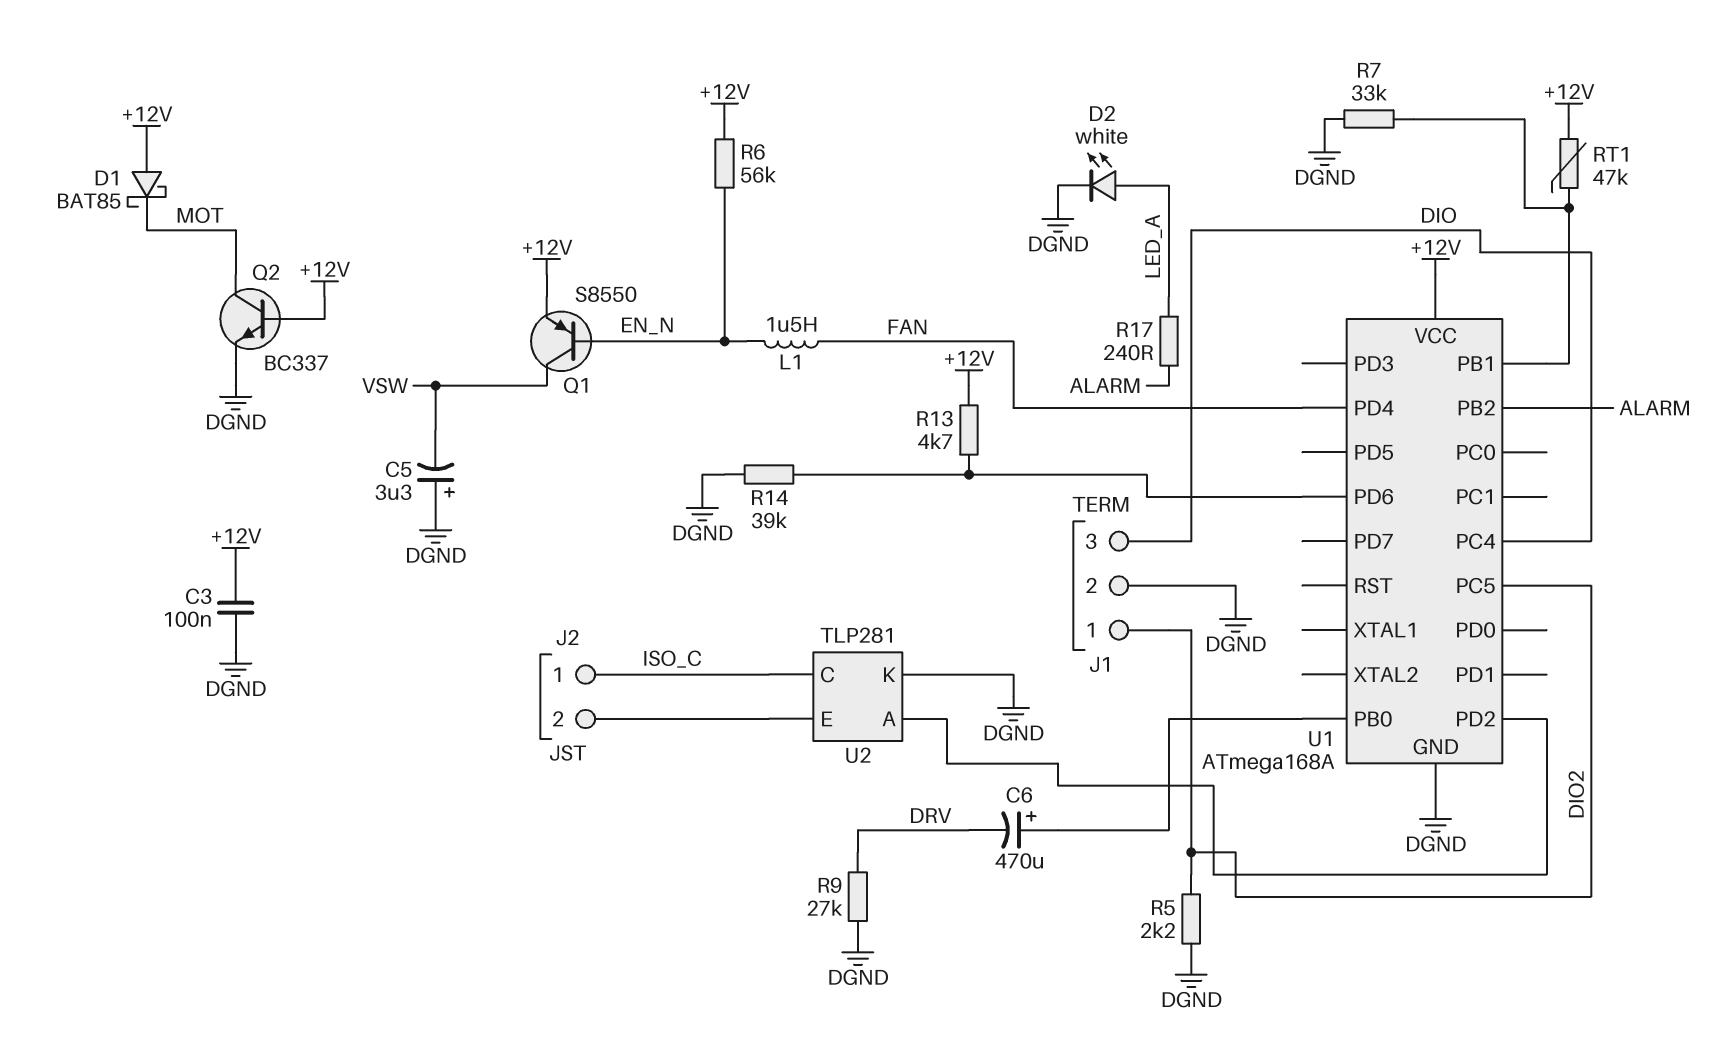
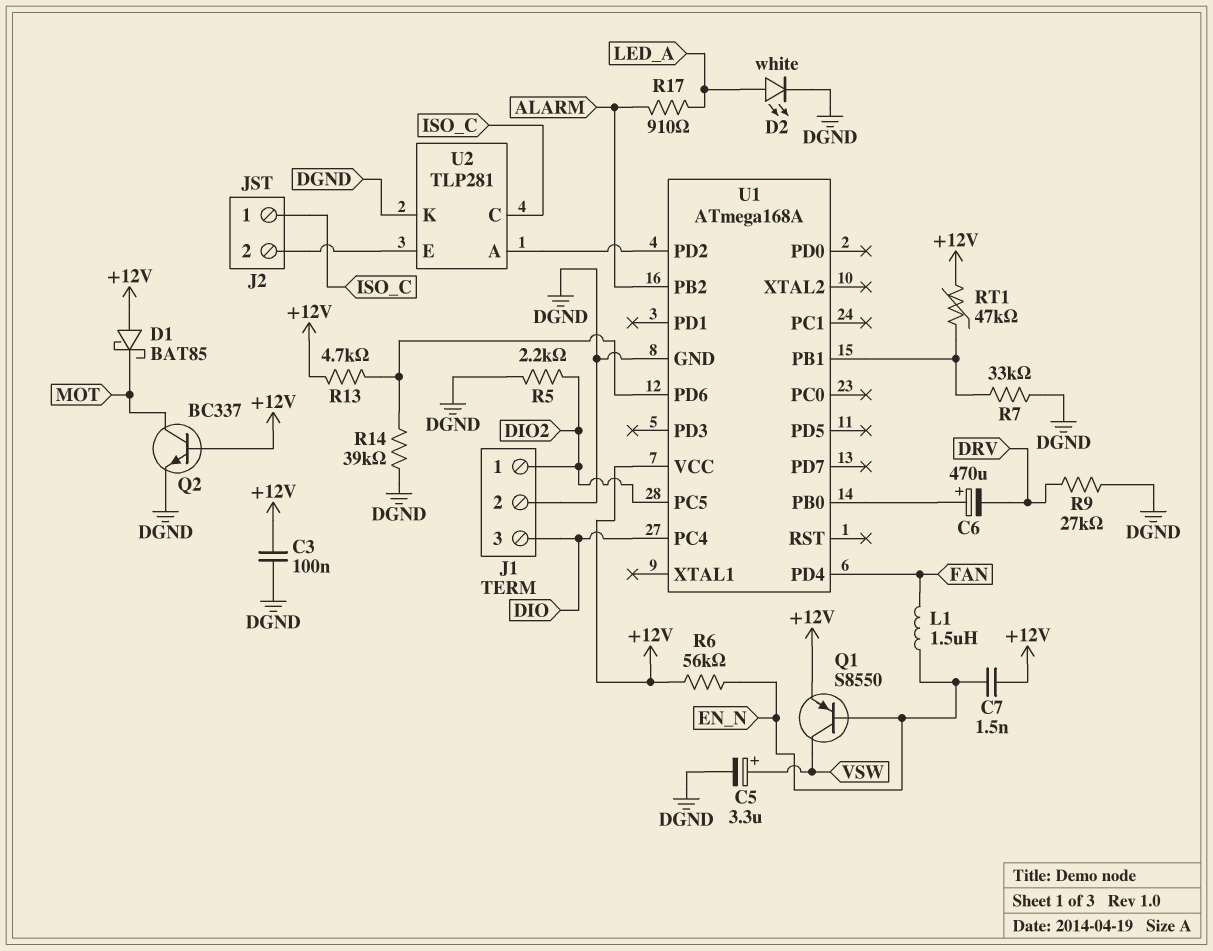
C5: 3.3uF (plus DGND, minus VSW) -> 3.3uF (plus VSW, minus DGND)
C7: none -> 1.5nF (+12V, EN_N)
R17: 240 (ALARM, LED_A) -> 910 (ALARM, LED_A)

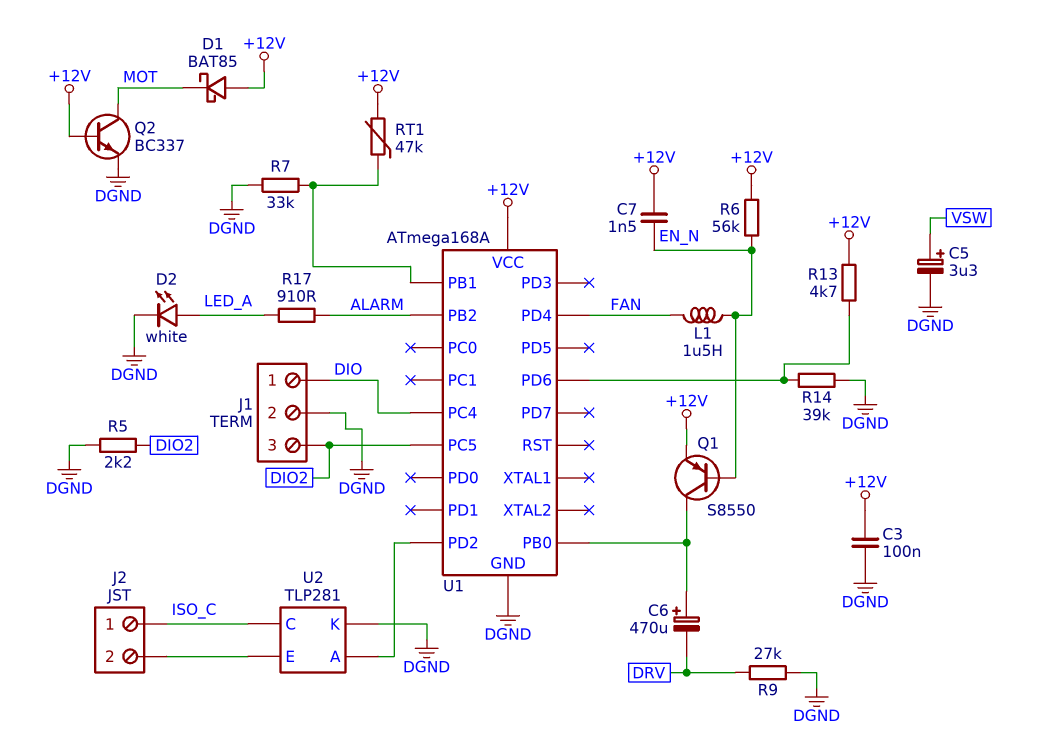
J1 pin 1: DIO2 -> DIO
J1 pin 3: DIO -> DIO2
Q1: PNP S8550 (B EN_N, C VSW, E +12V) -> PNP S8550 (B EN_N, C U1/PB0, E +12V)

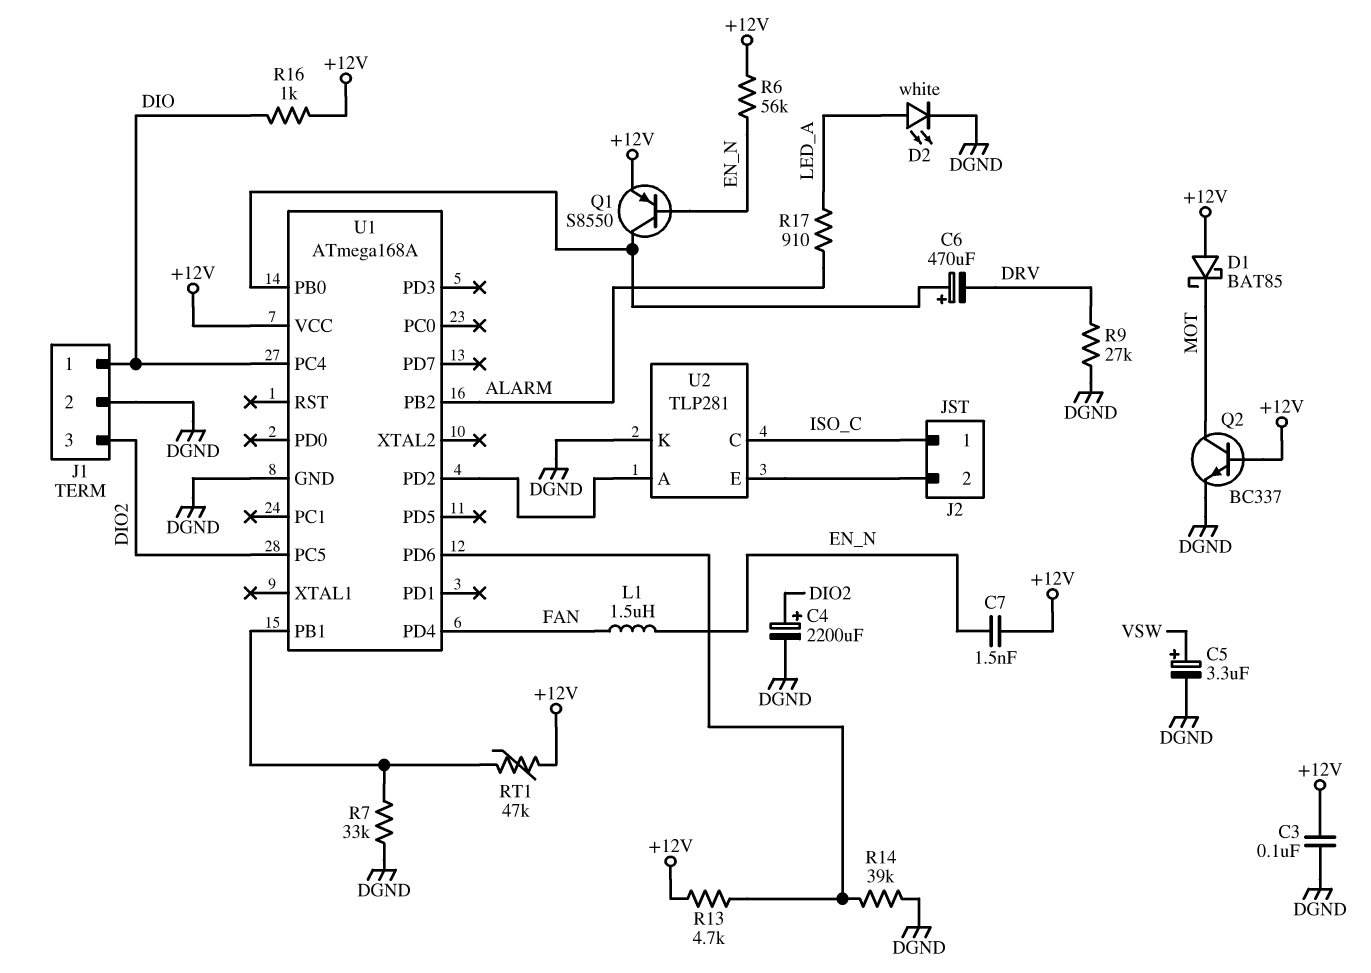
C4: none -> 2200uF (plus DIO2, minus DGND)
R5: 2.2k (DGND, DIO2) -> none
R16: none -> 1k (+12V, DIO)

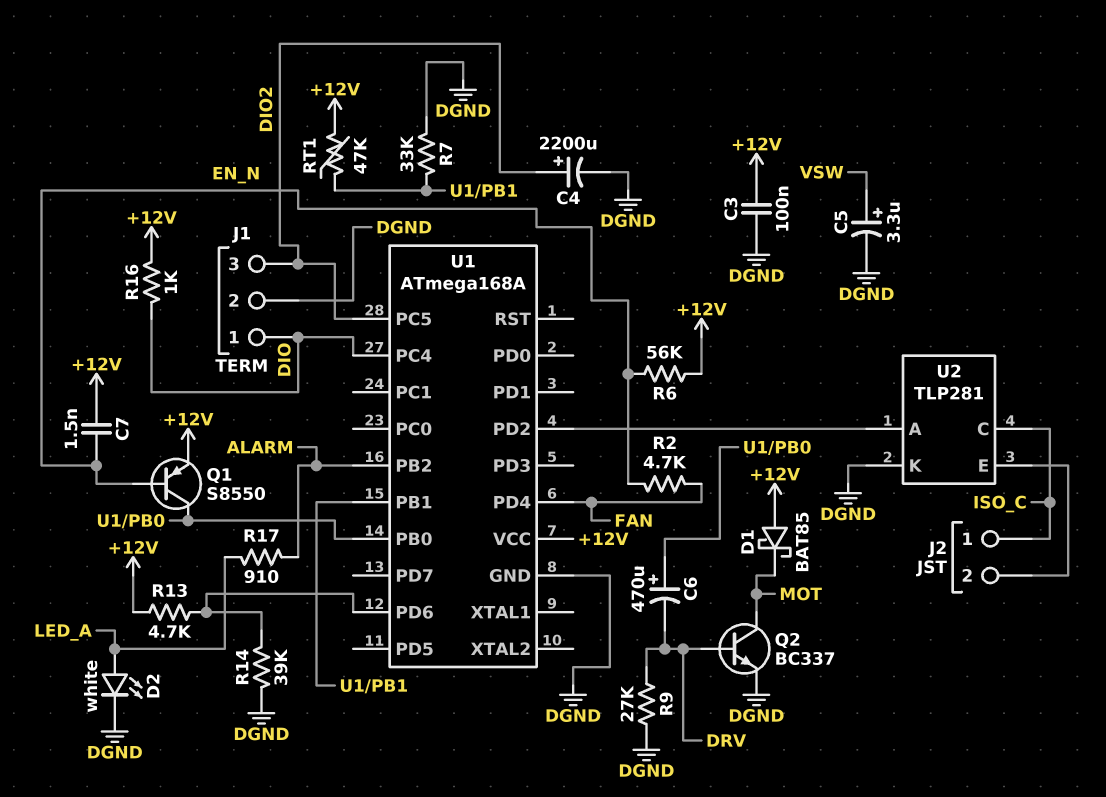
L1: 1.5uH (EN_N, FAN) -> none
Q2: NPN BC337 (B +12V, C MOT, E DGND) -> NPN BC337 (B DRV, C MOT, E DGND)
R2: none -> 4.7k (EN_N, FAN)

